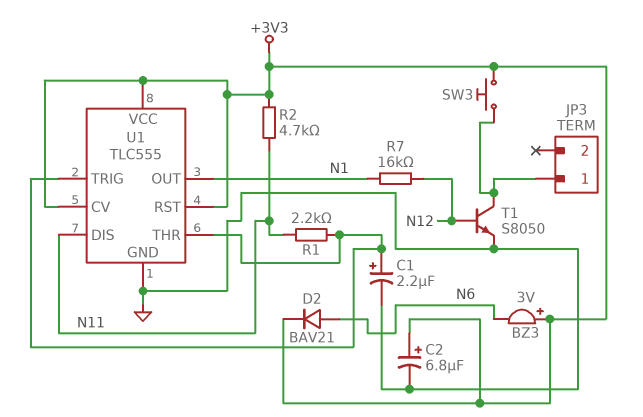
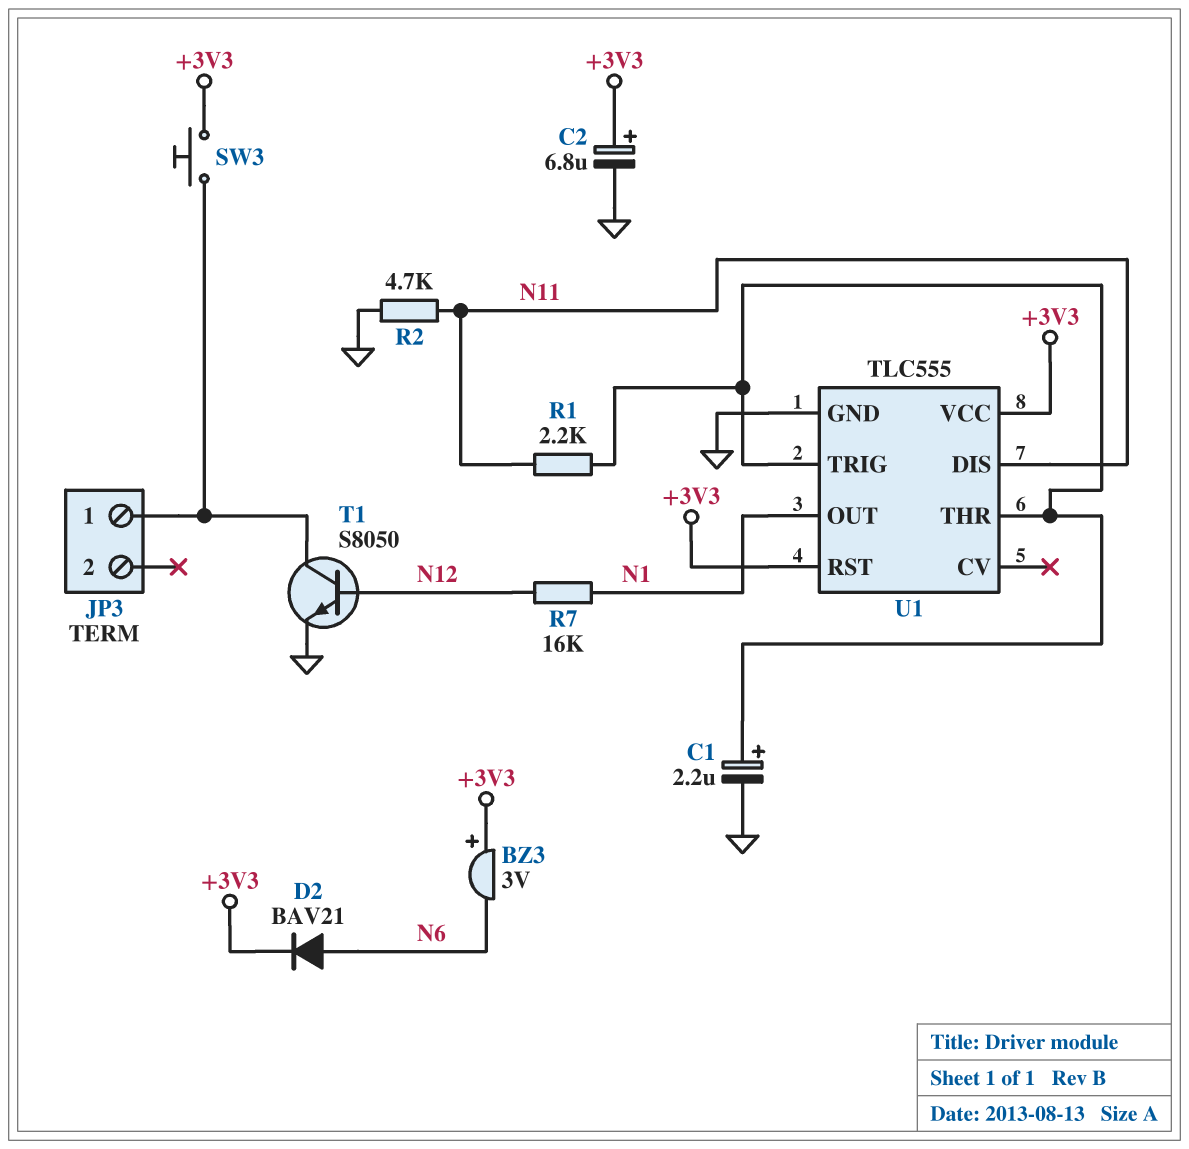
R2: 4.7k (+3V3, N11) -> 4.7k (GND, N11)
U1 pin CV: +3V3 -> none

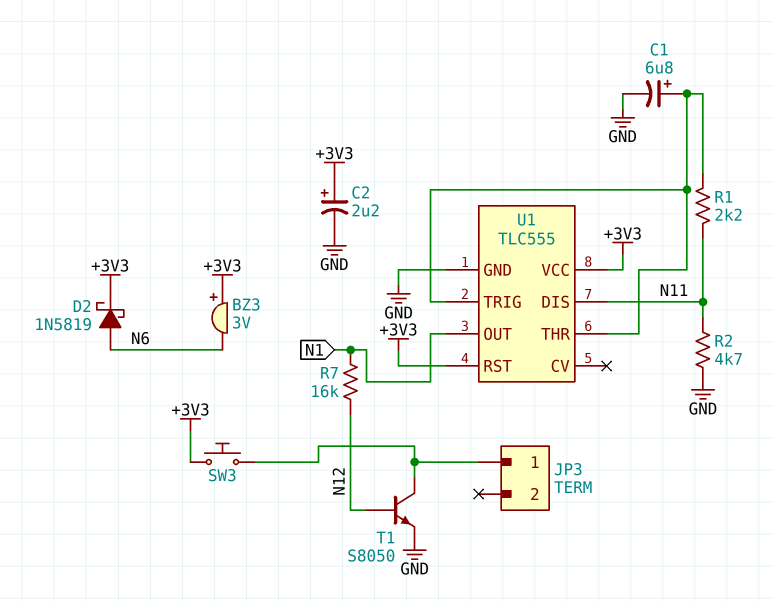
C1: 2.2uF (plus U1/THR, minus GND) -> 6.8uF (plus U1/THR, minus GND)
C2: 6.8uF (plus +3V3, minus GND) -> 2.2uF (plus +3V3, minus GND)
D2: diode BAV21 (A N6, K +3V3) -> schottky 1N5819 (A N6, K +3V3)

